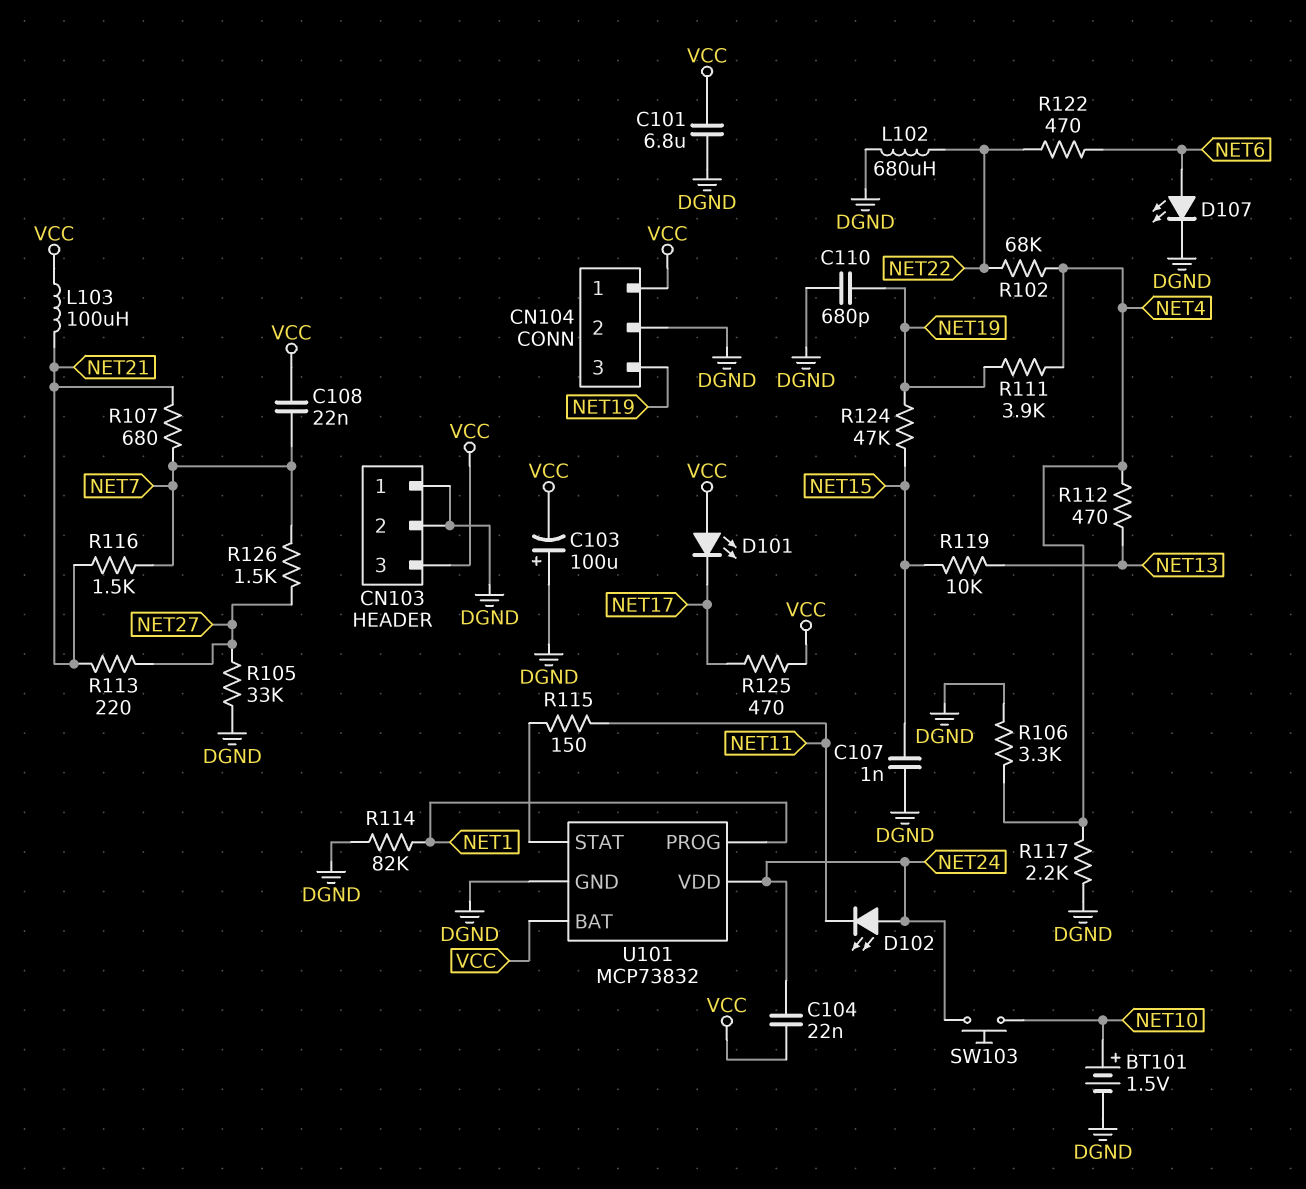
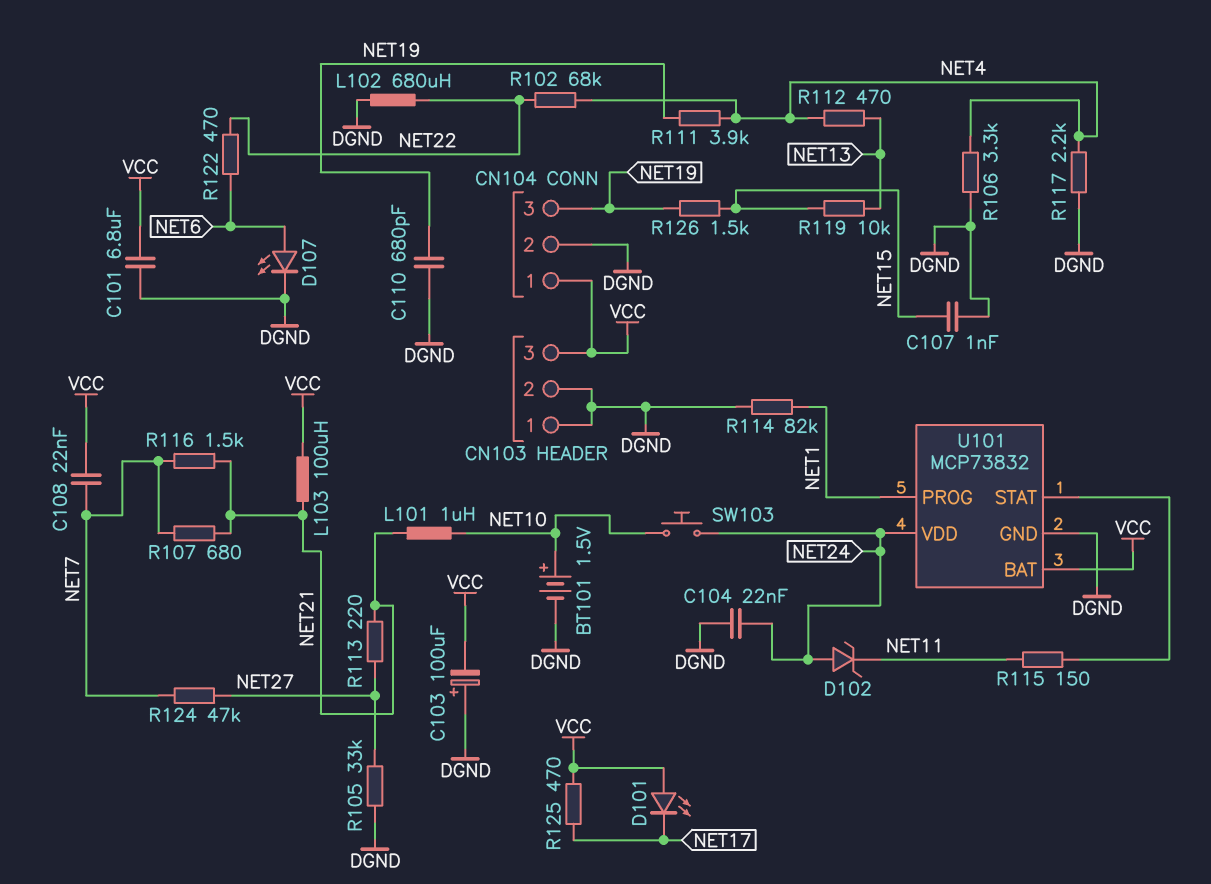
C104: 22nF (NET24, VCC) -> 22nF (DGND, NET24)
D102: LED (A NET24, K NET11) -> zener (A NET24, K NET11)
L101: none -> 1uH (NET10, NET21)
R124: 47k (NET15, NET19) -> 47k (NET7, NET27)
R126: 1.5k (NET7, NET27) -> 1.5k (NET15, NET19)

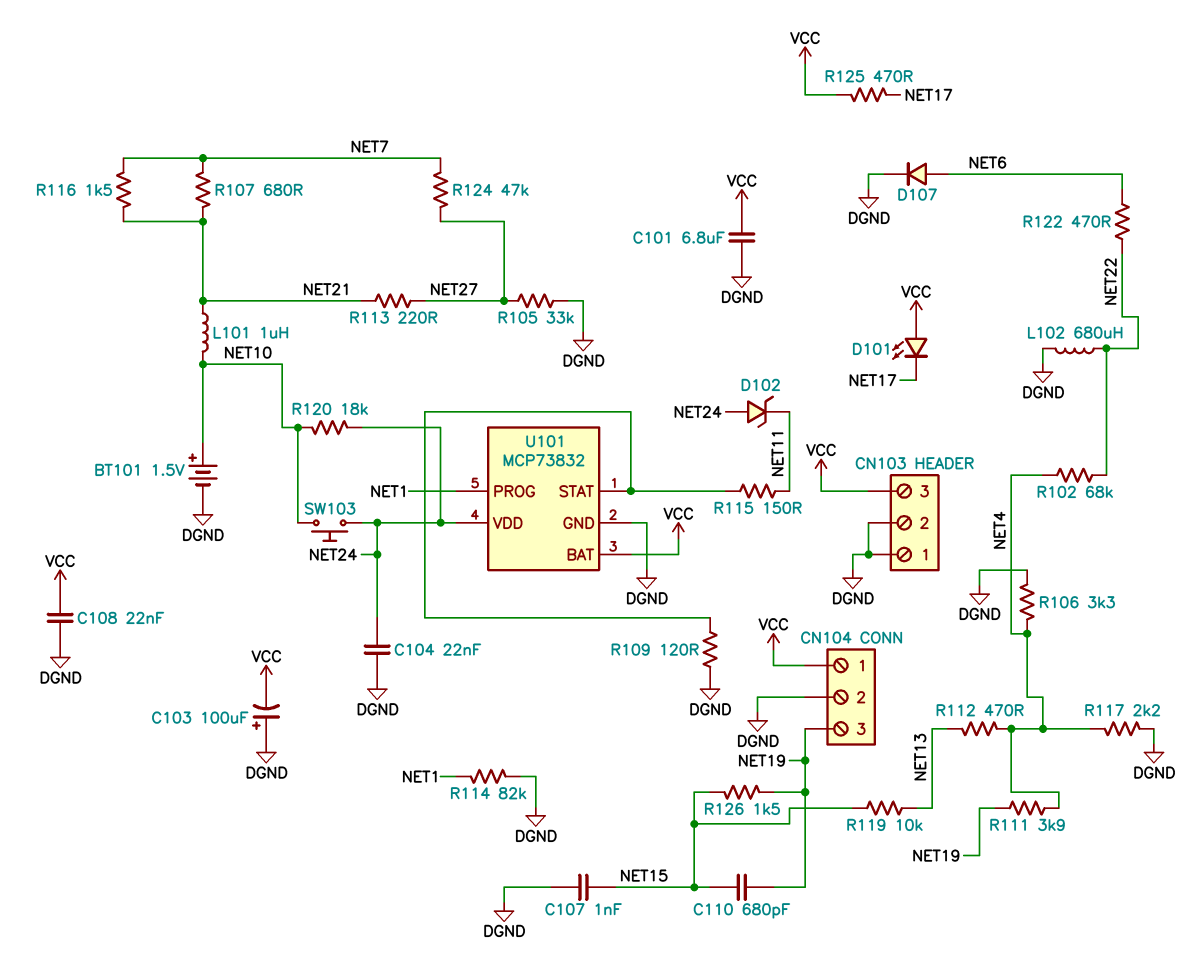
C108: 22nF (NET7, VCC) -> 22nF (DGND, VCC)
C110: 680pF (DGND, NET19) -> 680pF (NET15, NET19)
D107: LED (A NET6, K DGND) -> diode (A NET6, K DGND)
L103: 100uH (NET21, VCC) -> none
R109: none -> 120 (DGND, U101/STAT)
R120: none -> 18k (NET10, NET24)

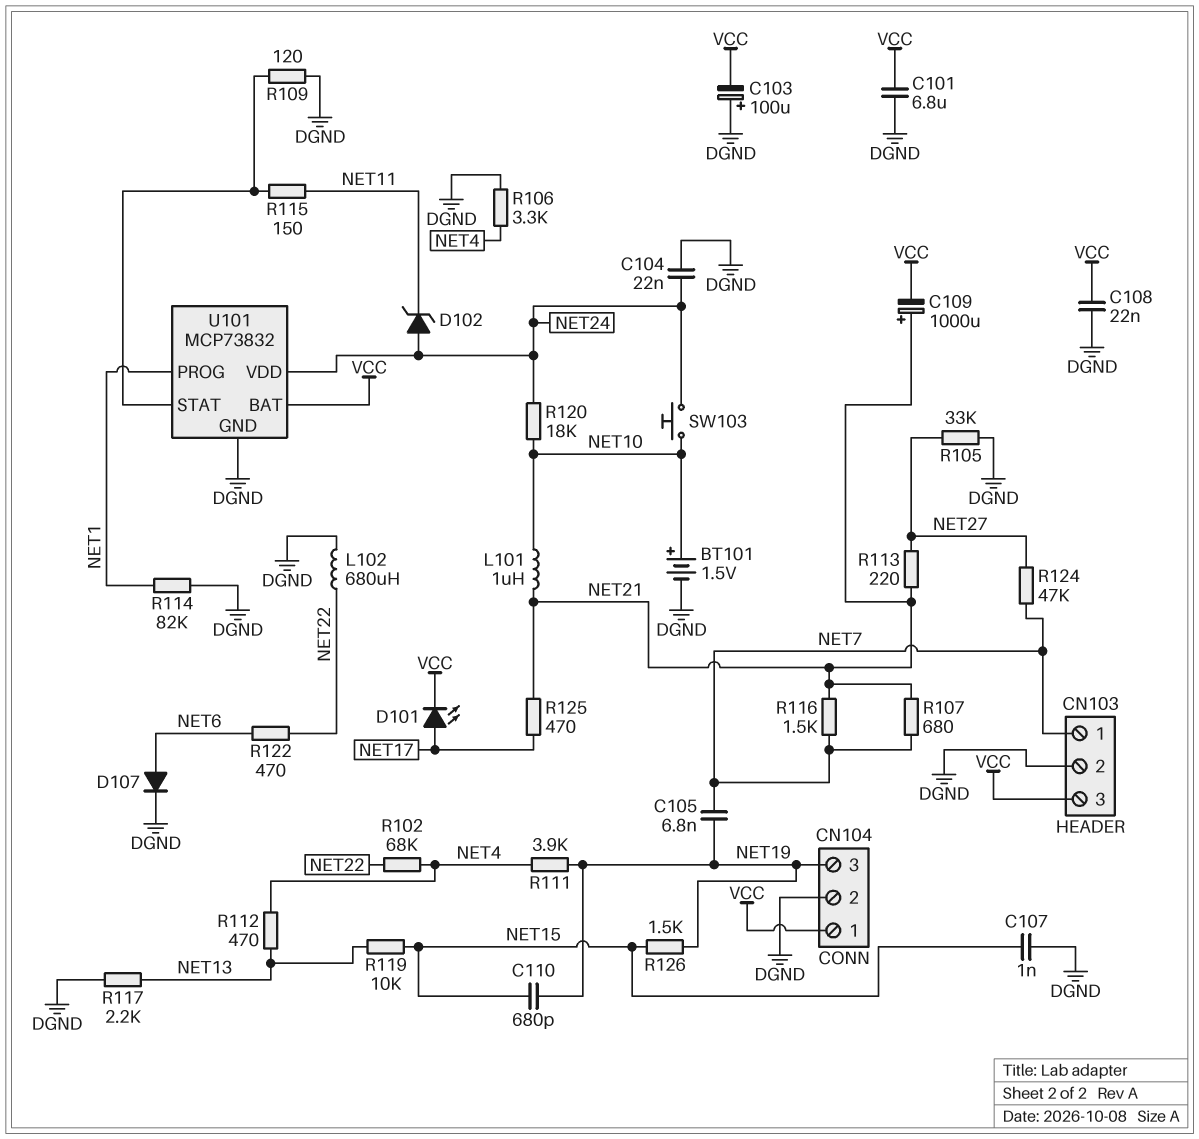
C105: none -> 6.8nF (NET7, NET19)
C109: none -> 1000uF (plus NET21, minus VCC)
CN103 pin 1: DGND -> NET7
D101: LED (A VCC, K NET17) -> LED (A NET17, K VCC)
R117: 2.2k (DGND, NET4) -> 2.2k (DGND, NET13)
R125: 470 (NET17, VCC) -> 470 (NET17, NET21)

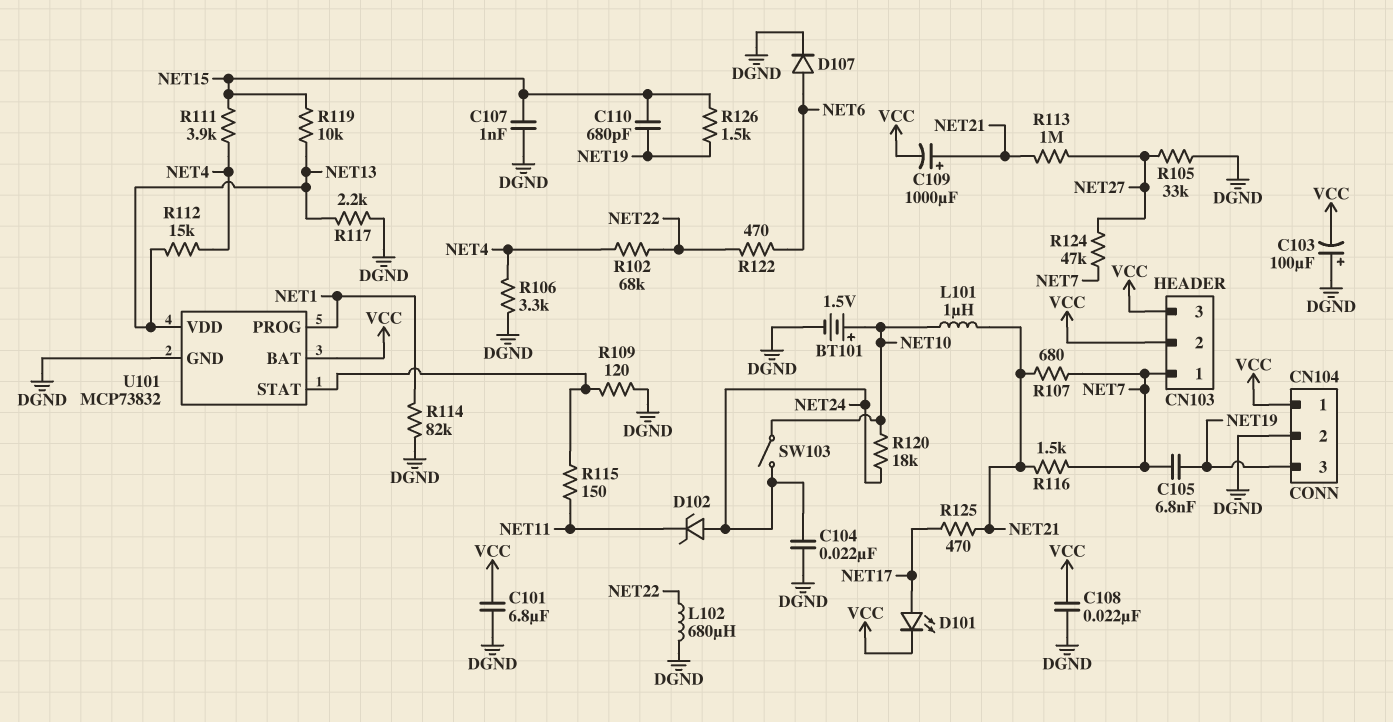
CN103 pin 2: DGND -> VCC
R111: 3.9k (NET4, NET19) -> 3.9k (NET4, NET15)
R112: 470 (NET4, NET13) -> 15k (NET4, NET13)
R113: 220 (NET21, NET27) -> 1M (NET21, NET27)
SW103: button (NET10, NET24) -> switch (NET10, NET24)
U101 pin VDD: NET24 -> NET13

